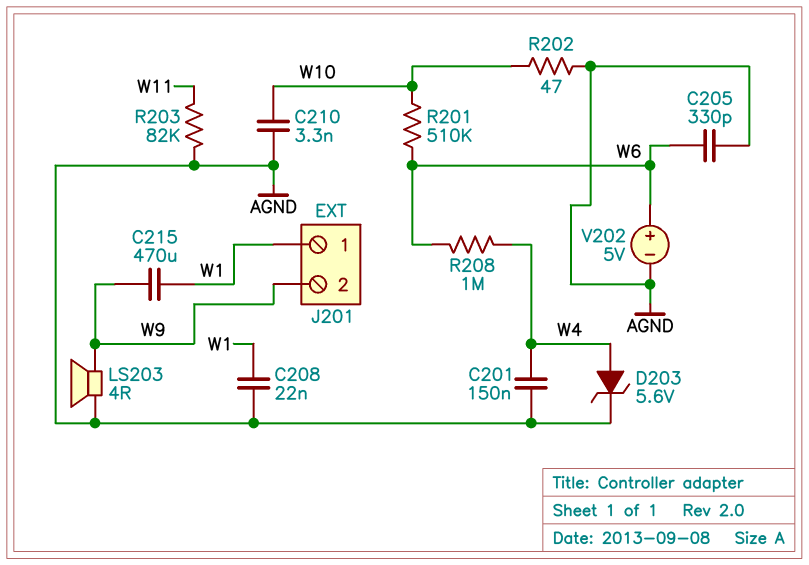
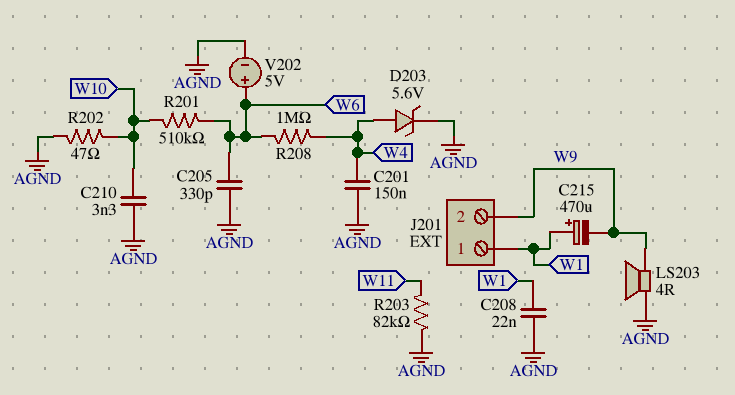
C215: 470uF (W1, W9) -> 470uF (plus W1, minus W9)

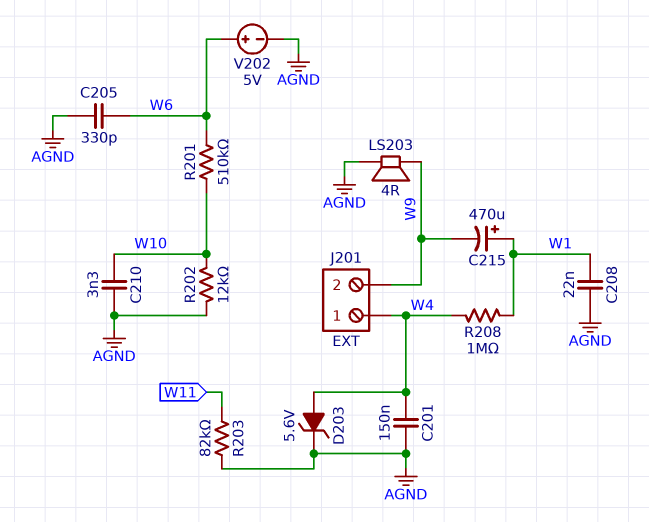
J201 pin 1: W1 -> W4
R202: 47 (AGND, W10) -> 12k (AGND, W10)
R208: 1M (W4, W6) -> 1M (W1, W4)

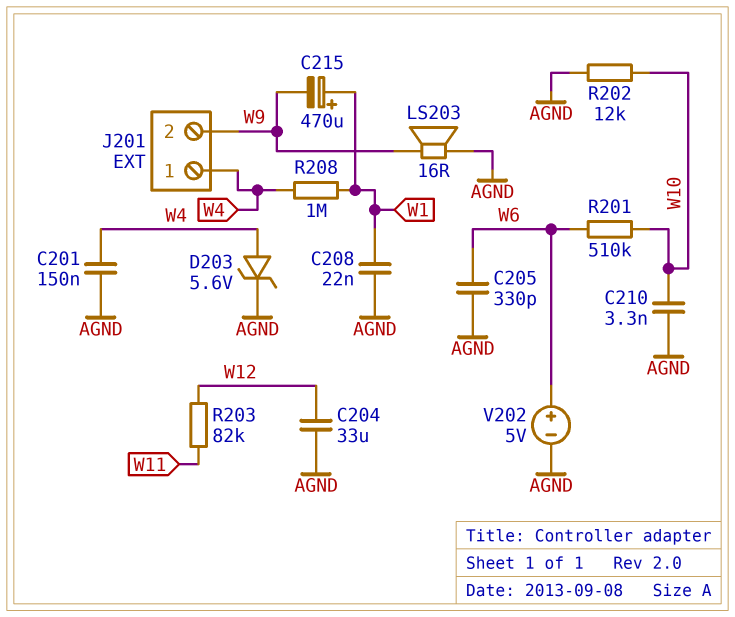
C204: none -> 33uF (AGND, W12)
LS203: speaker 4R (AGND, W9) -> speaker 16R (AGND, W9)
R203: 82k (AGND, W11) -> 82k (W11, W12)

